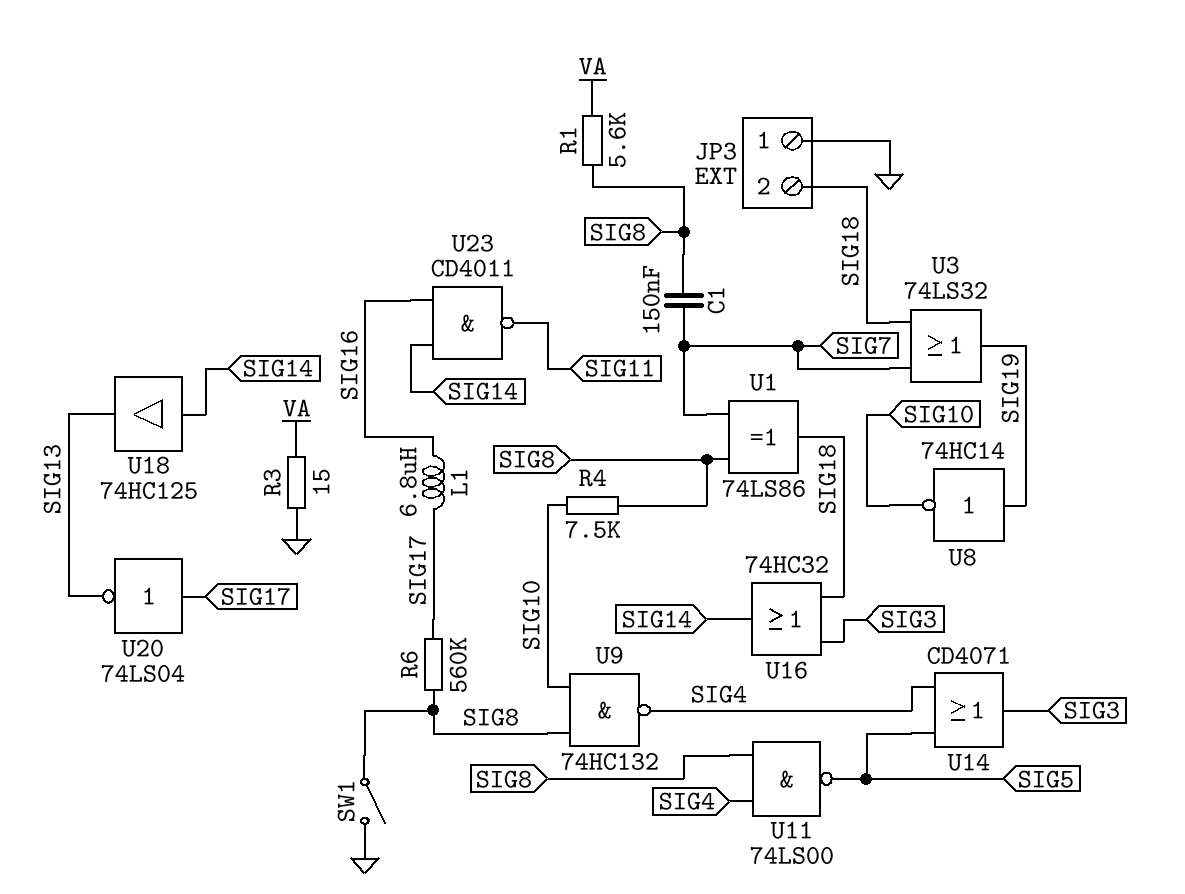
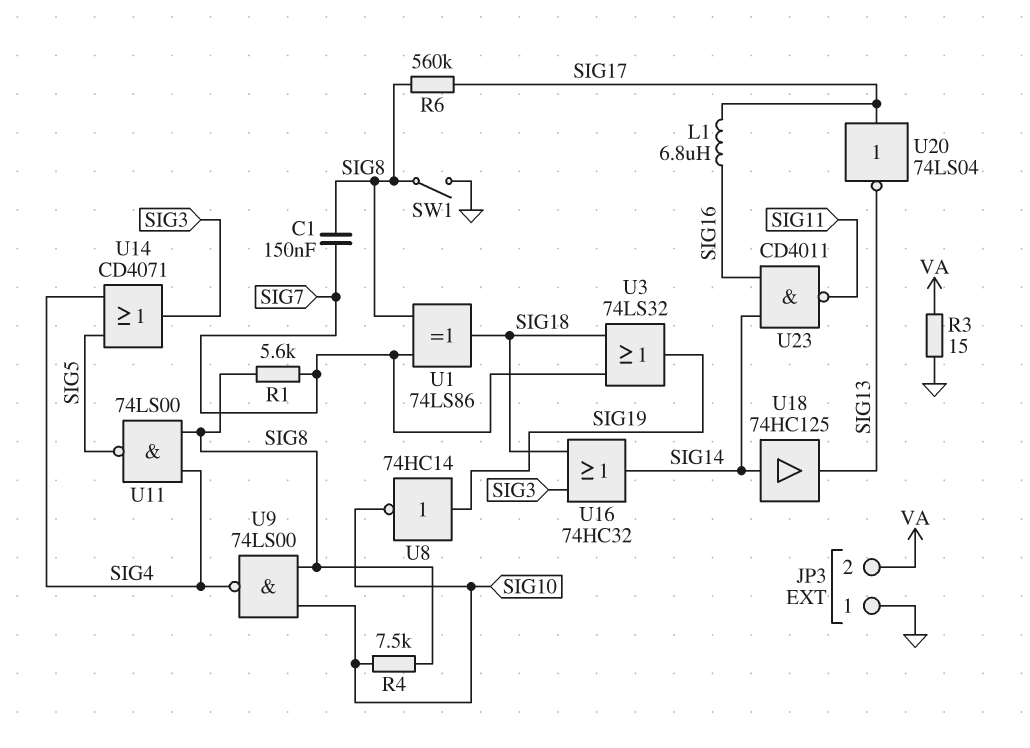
JP3 pin 2: SIG18 -> VA
R1: 5.6k (SIG8, VA) -> 5.6k (SIG7, SIG8)
U9: NAND 74HC132 (in SIG8, in SIG10, out SIG4) -> NAND 74LS00 (in SIG8, in SIG10, out SIG4)

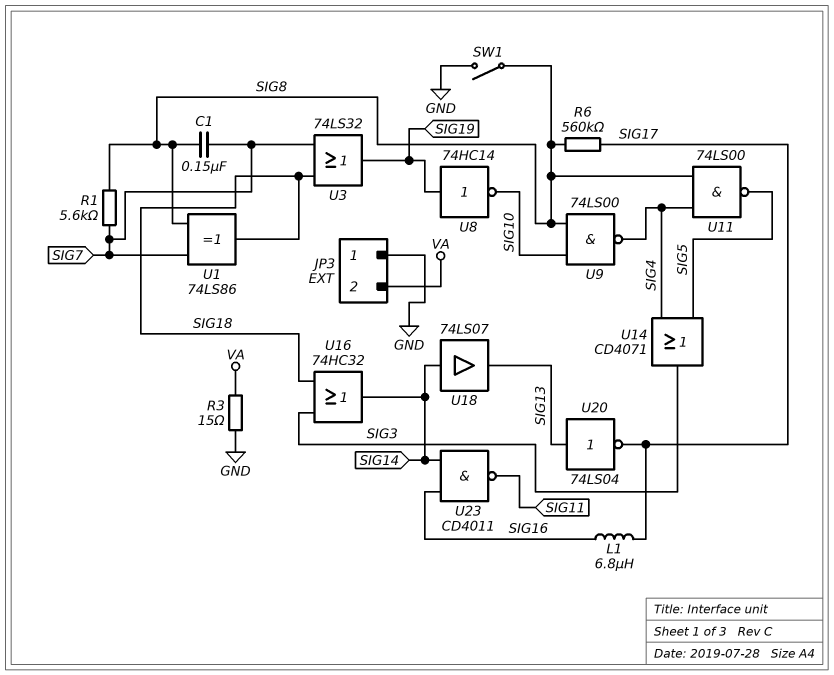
R4: 7.5k (SIG8, SIG10) -> none
U18: buffer 74HC125 (in SIG14, out SIG13) -> buffer 74LS07 (in SIG14, out SIG13)
U20: NOT 74LS04 (in SIG17, out SIG13) -> NOT 74LS04 (in SIG13, out SIG17)

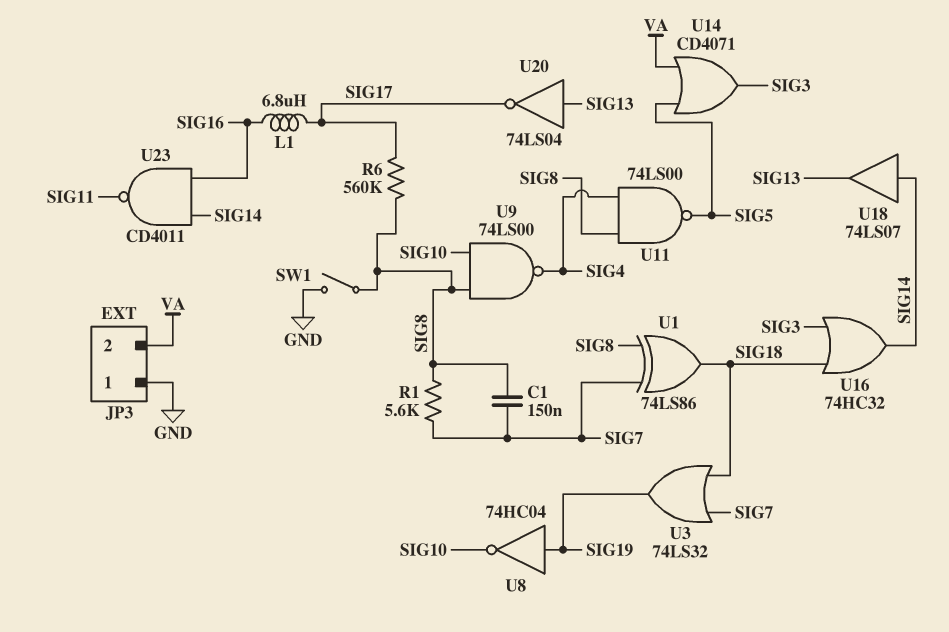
R3: 15 (GND, VA) -> none
U8: NOT 74HC14 (in SIG19, out SIG10) -> NOT 74HC04 (in SIG19, out SIG10)
U14: OR CD4071 (in SIG4, in SIG5, out SIG3) -> OR CD4071 (in SIG5, in VA, out SIG3)

